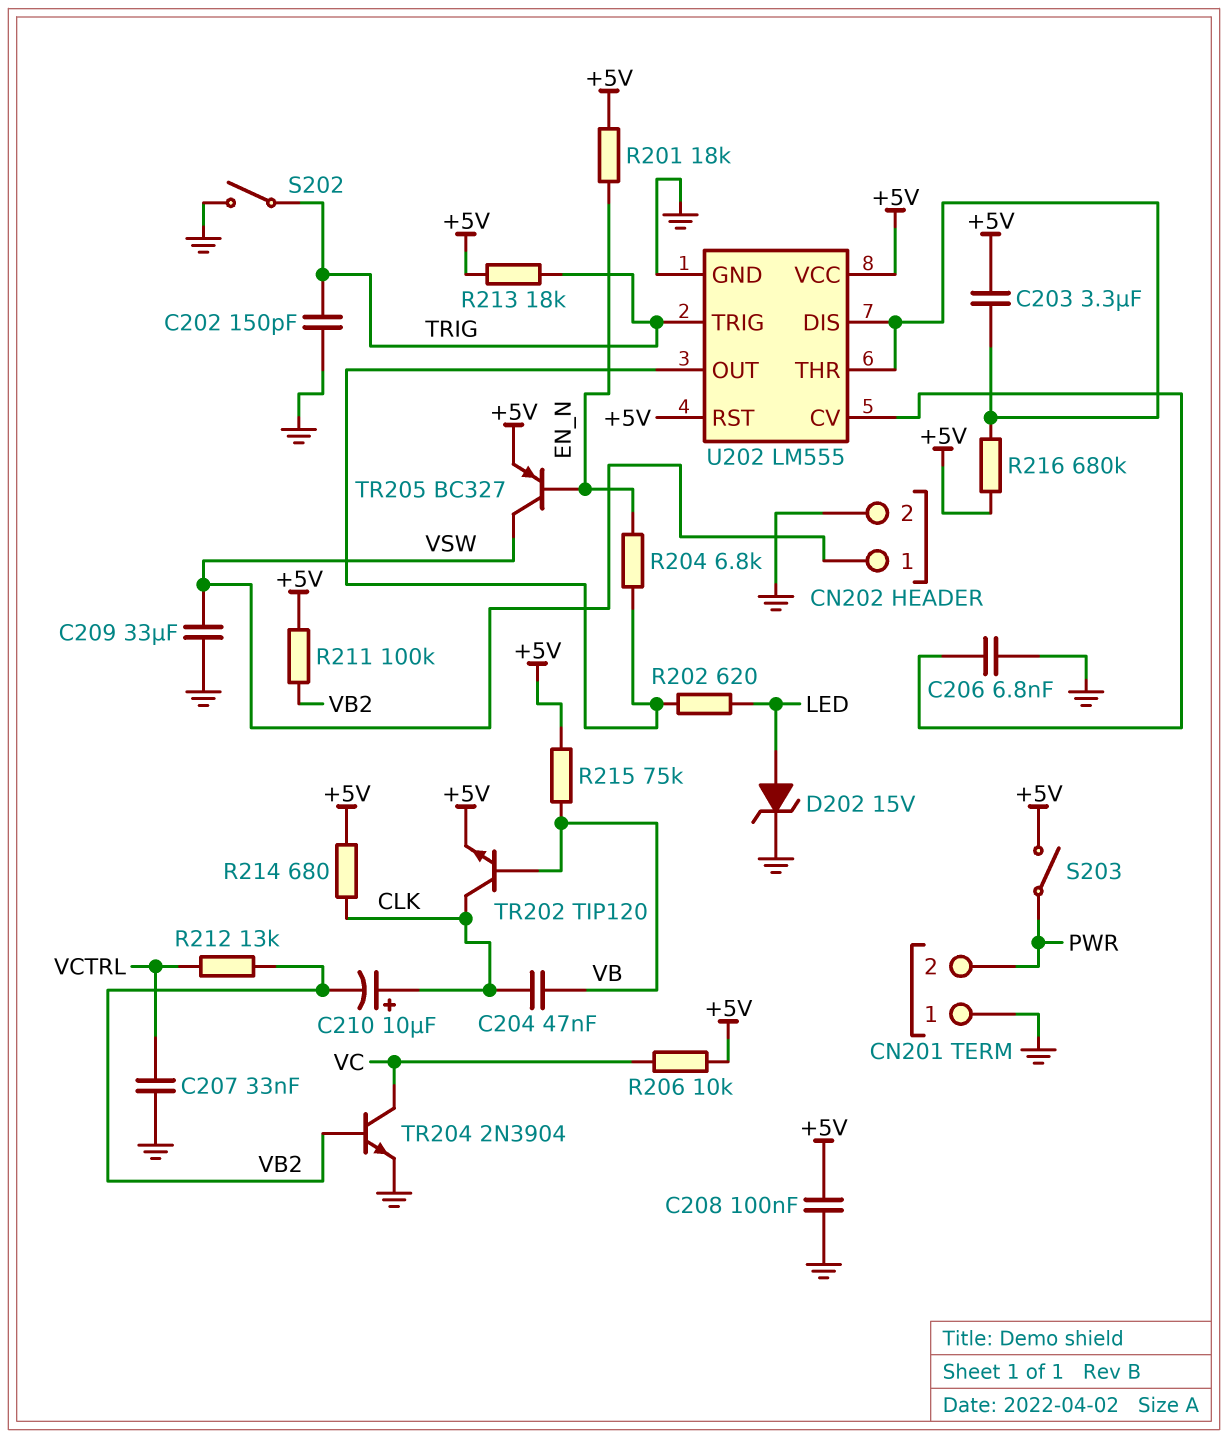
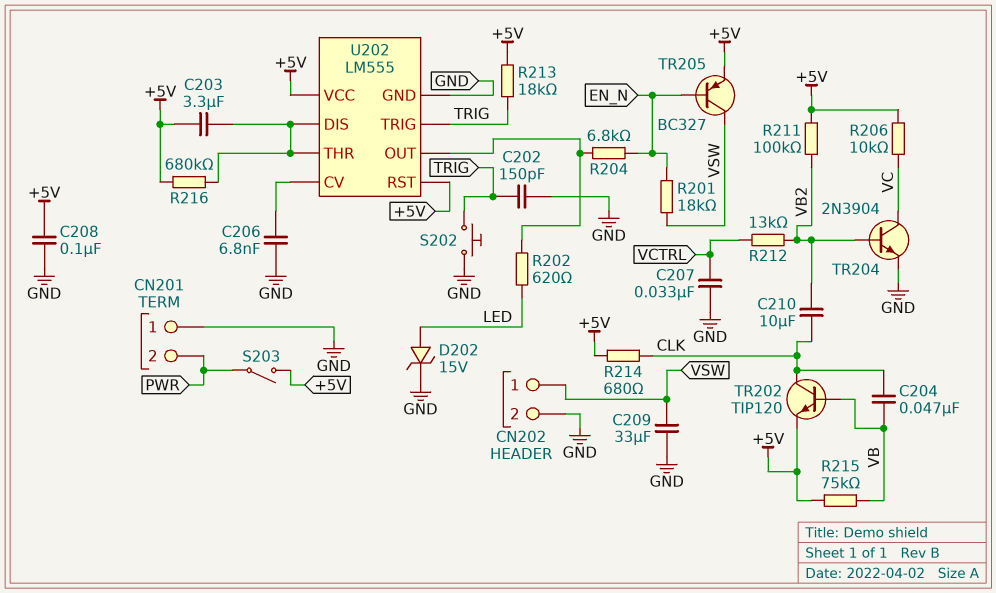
C210: 10uF (plus CLK, minus VB2) -> 10uF (CLK, VB2)
R201: 18k (+5V, EN_N) -> 18k (EN_N, VSW)
S202: switch (GND, TRIG) -> button (GND, TRIG)

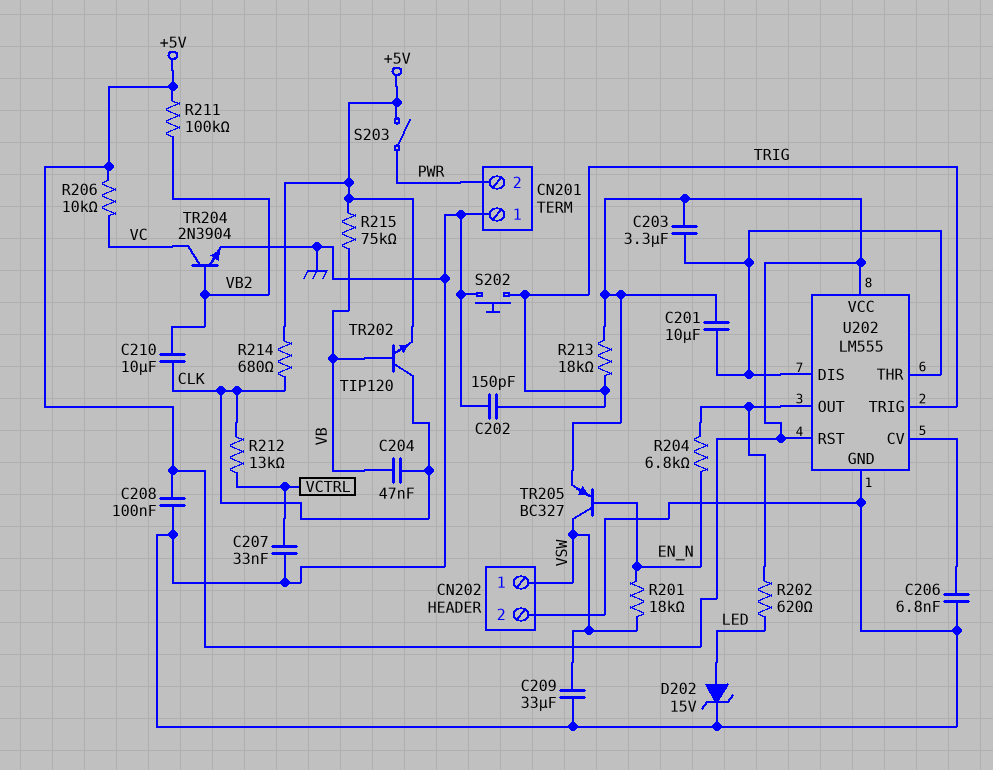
C201: none -> 10uF (+5V, U202/DIS)
R212: 13k (VB2, VCTRL) -> 13k (CLK, VCTRL)
R216: 680k (+5V, U202/DIS) -> none

